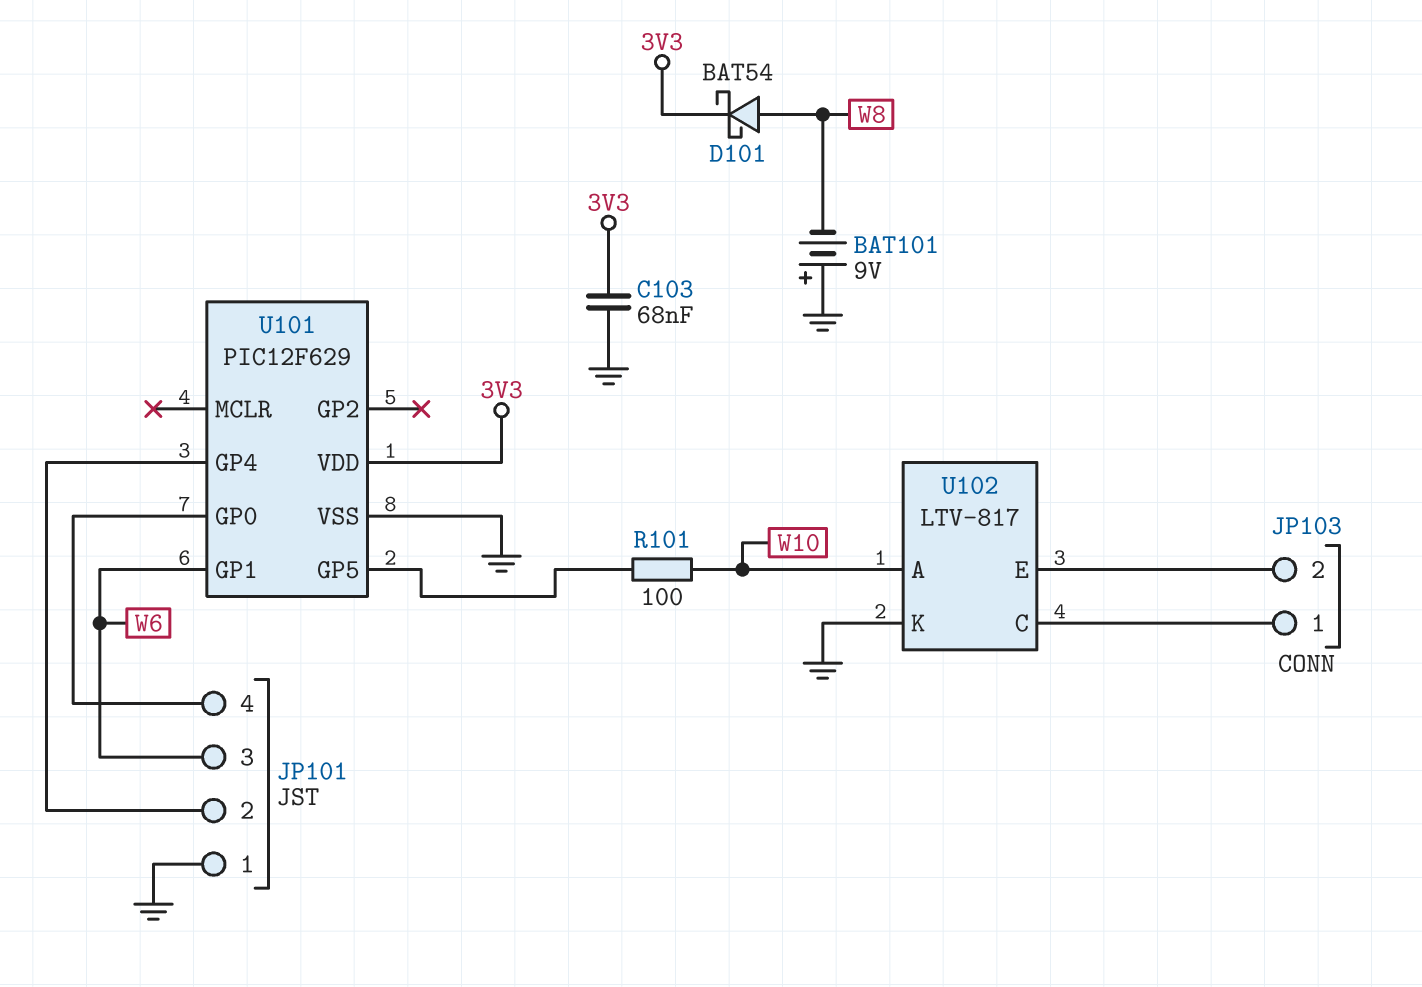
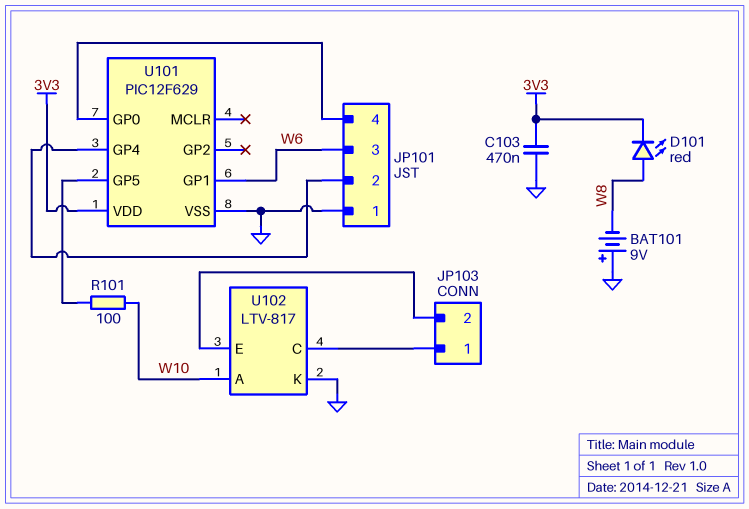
C103: 68nF (3V3, GND) -> 470nF (3V3, GND)
D101: schottky BAT54 (A W8, K 3V3) -> LED red (A W8, K 3V3)

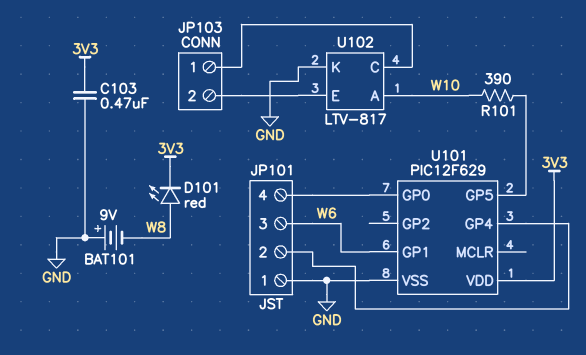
R101: 100 (U101/GP5, W10) -> 390 (U101/GP5, W10)

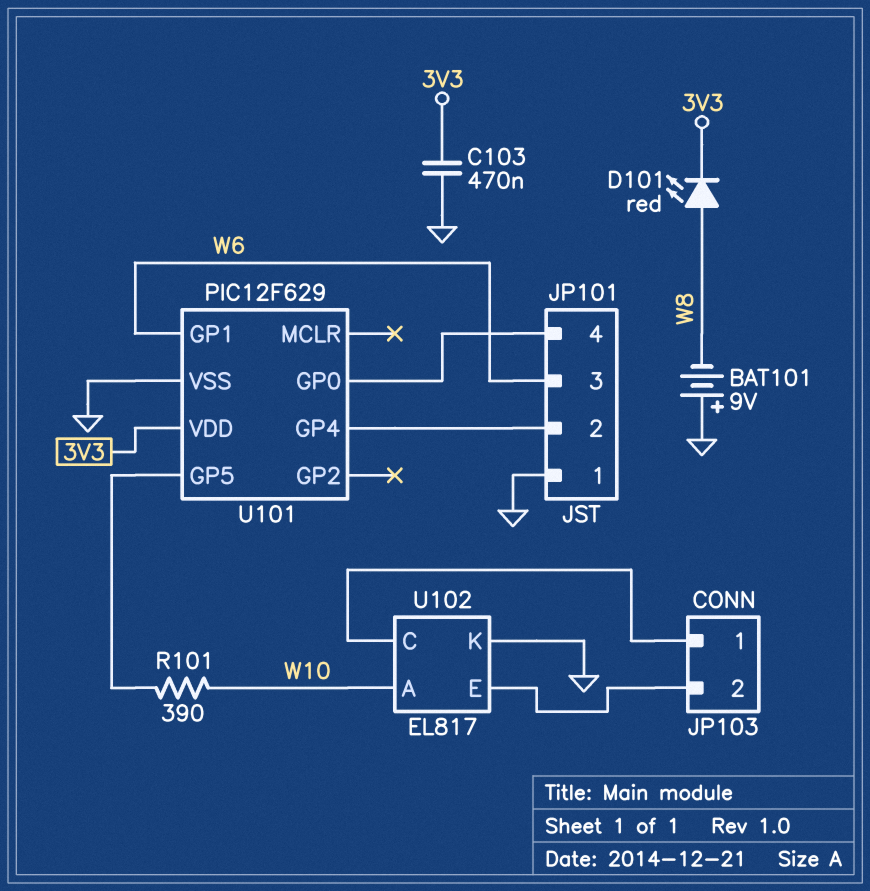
U102: LTV-817 -> EL817

